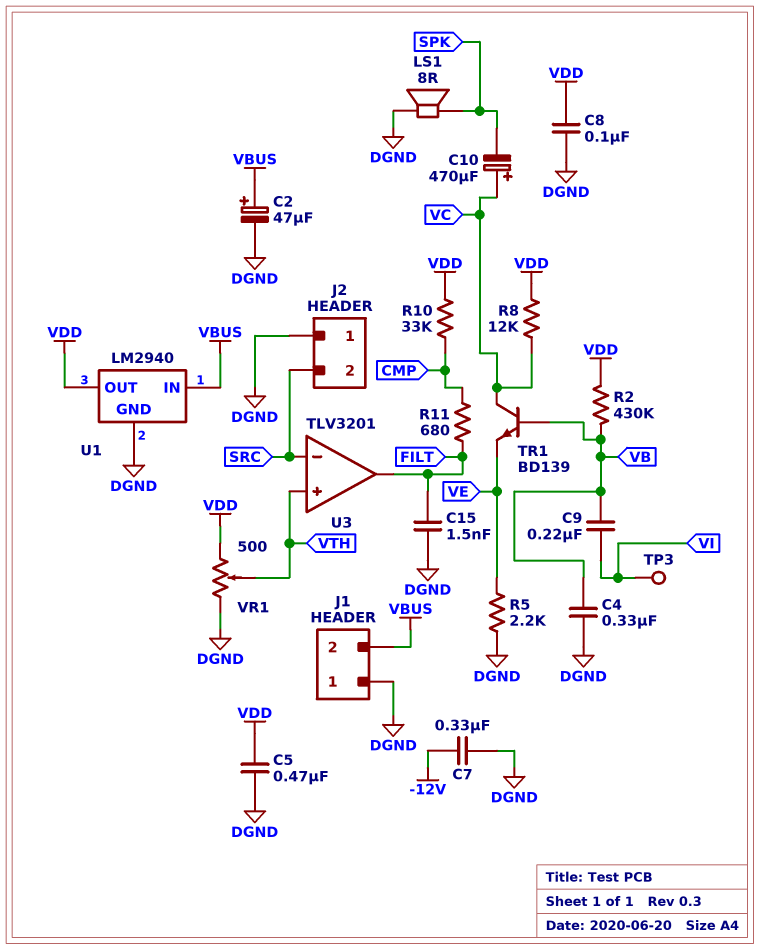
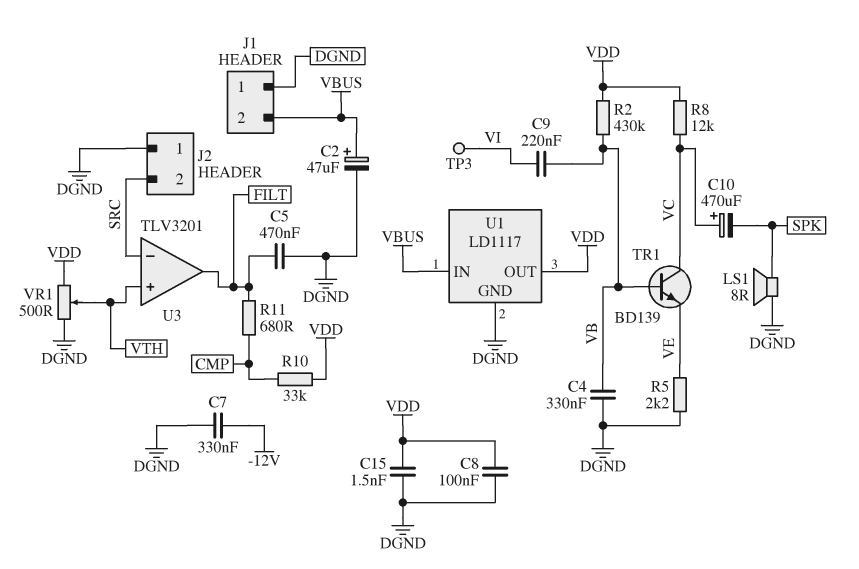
C5: 470nF (DGND, VDD) -> 470nF (DGND, FILT)
C15: 1.5nF (DGND, FILT) -> 1.5nF (DGND, VDD)
U1: LM2940 -> LD1117

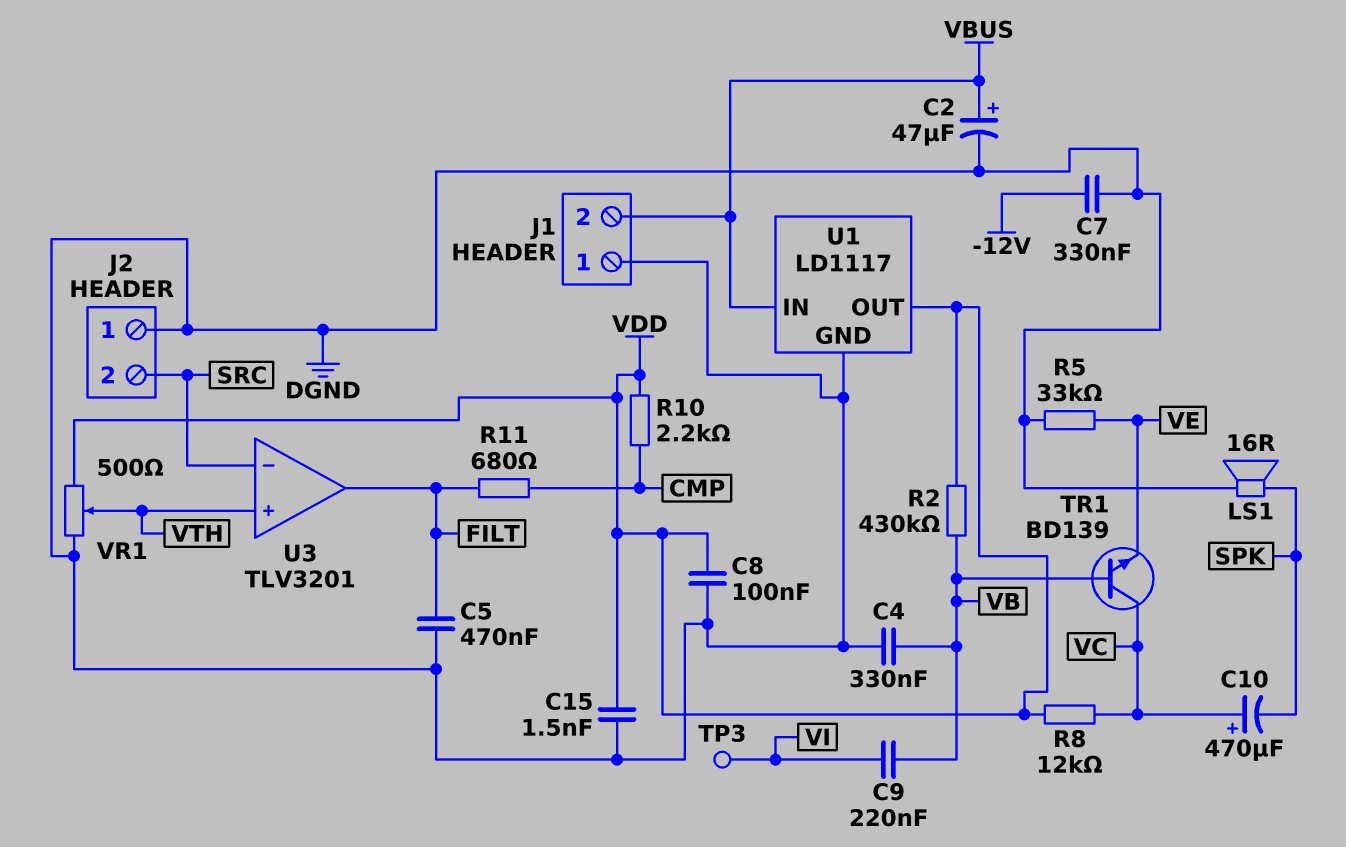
LS1: speaker 8R (DGND, SPK) -> speaker 16R (DGND, SPK)
R5: 2.2k (DGND, VE) -> 33k (DGND, VE)
R10: 33k (CMP, VDD) -> 2.2k (CMP, VDD)

